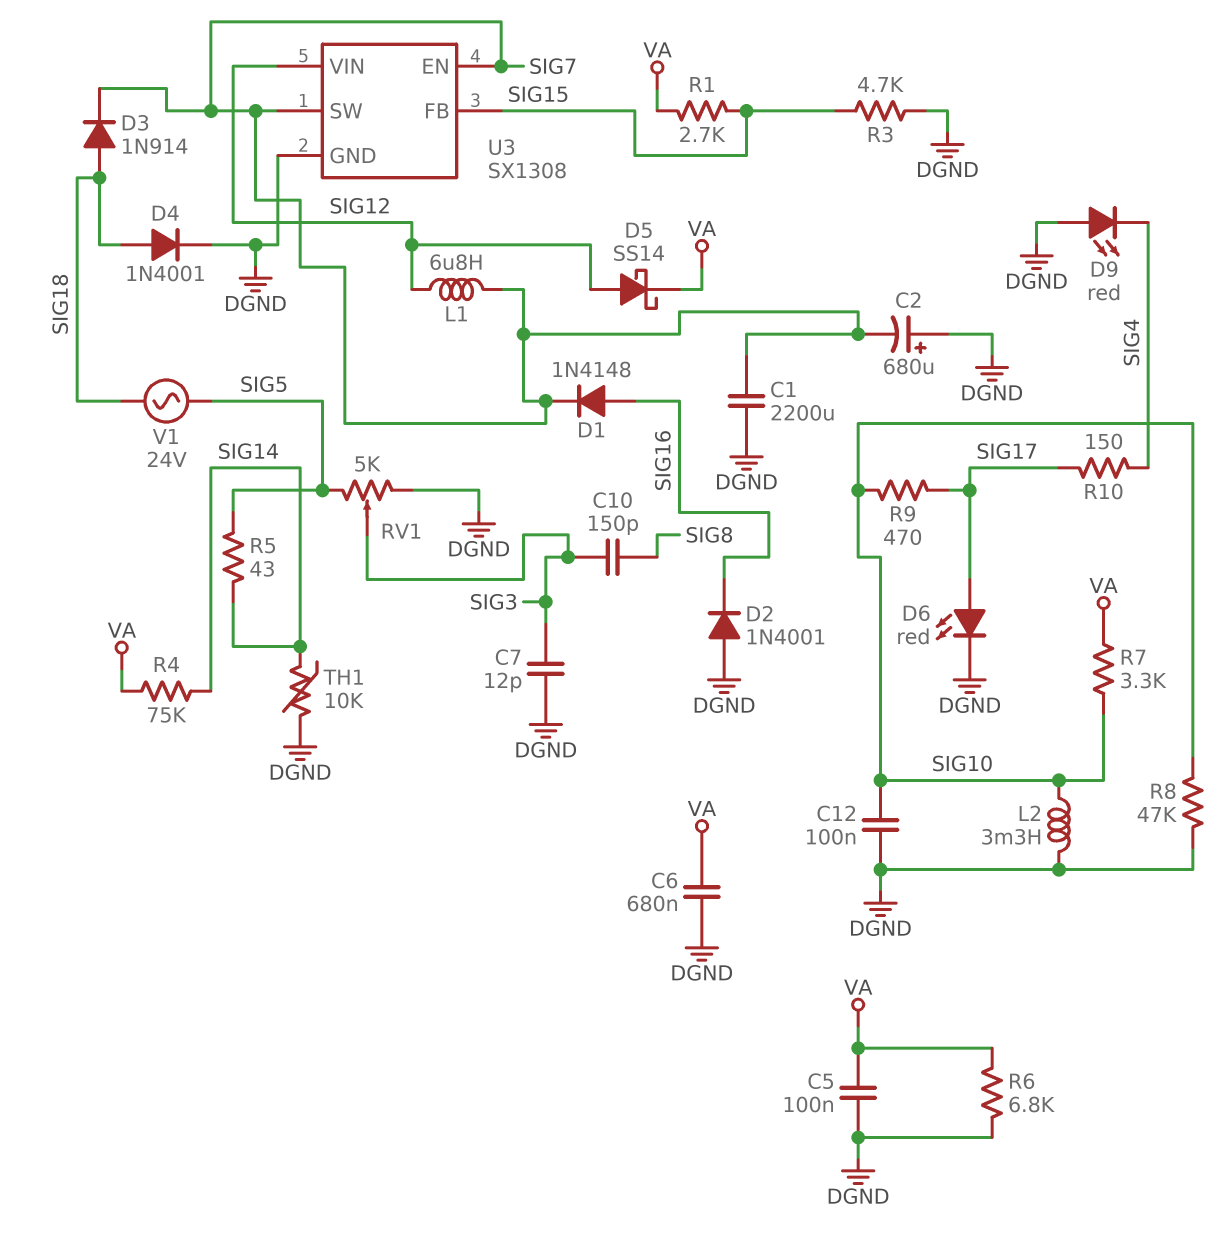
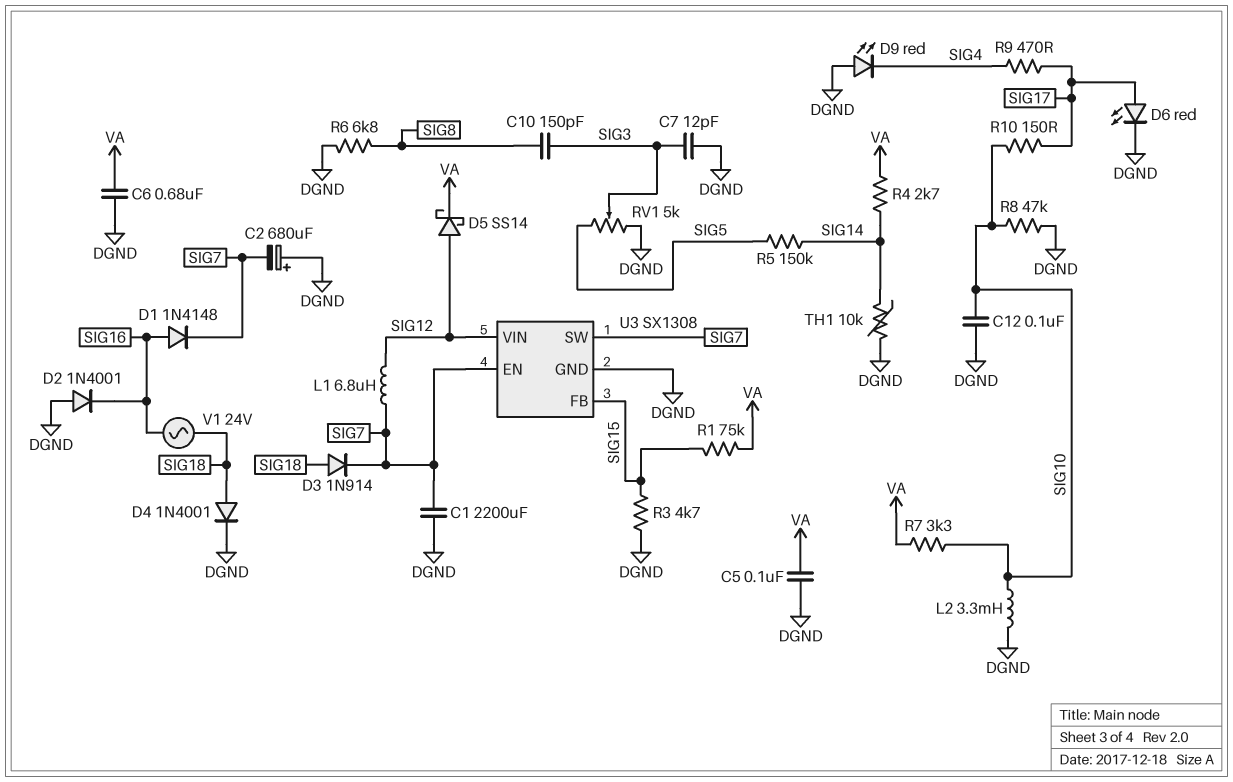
R1: 2.7k (SIG15, VA) -> 75k (SIG15, VA)
R4: 75k (SIG14, VA) -> 2.7k (SIG14, VA)
R5: 43 (SIG5, SIG14) -> 150k (SIG5, SIG14)
R6: 6.8k (DGND, VA) -> 6.8k (DGND, SIG8)
R9: 470 (SIG10, SIG17) -> 470 (SIG4, SIG17)
R10: 150 (SIG4, SIG17) -> 150 (SIG10, SIG17)
V1: AC 24V (SIG5, SIG18) -> AC 24V (SIG16, SIG18)

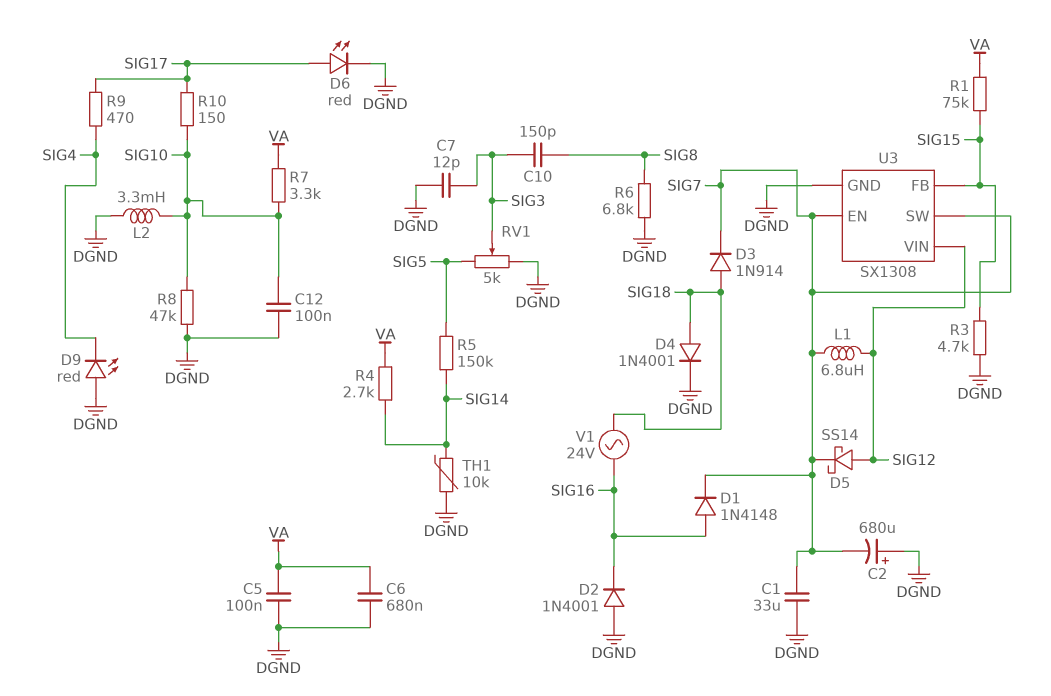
C1: 2200uF (DGND, SIG7) -> 33uF (DGND, SIG7)
D5: schottky SS14 (A SIG12, K VA) -> schottky SS14 (A SIG12, K SIG7)

